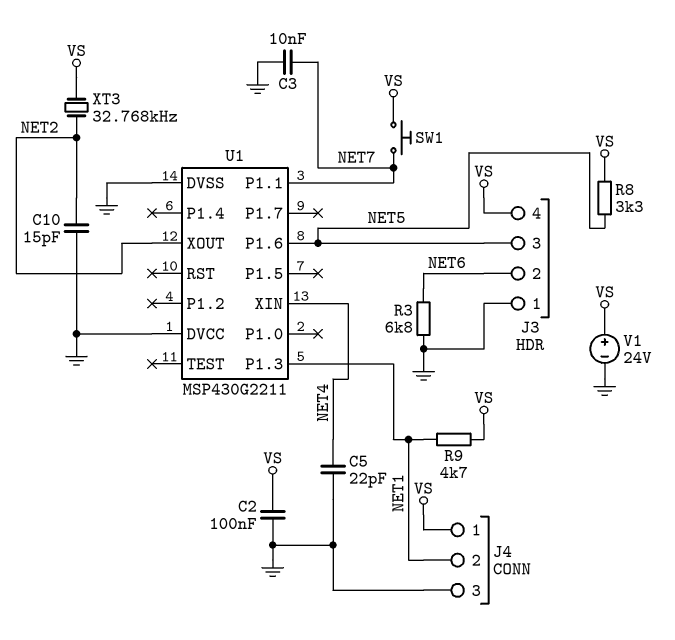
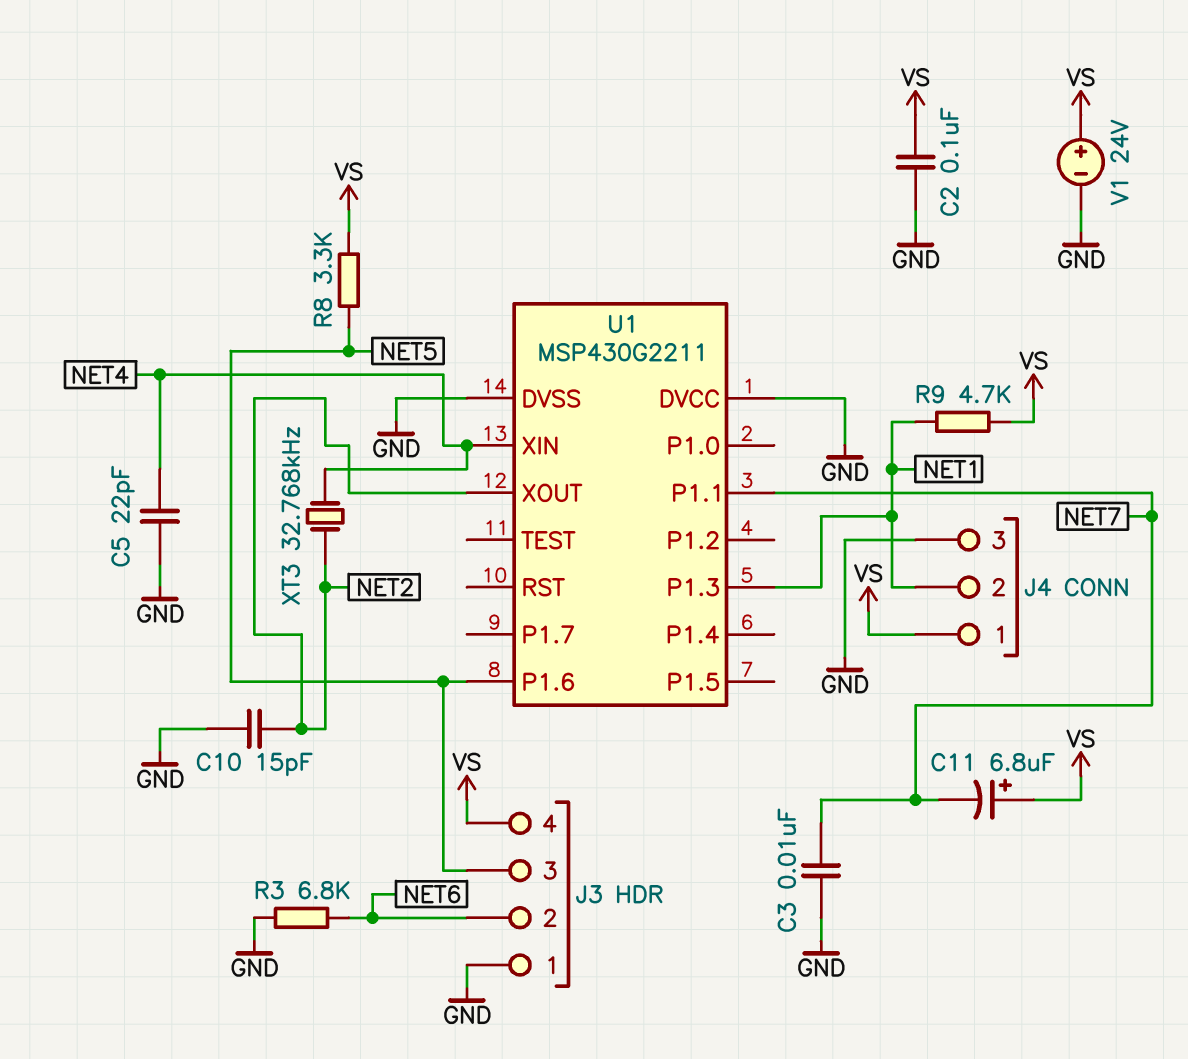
C11: none -> 6.8uF (plus VS, minus NET7)
SW1: button (NET7, VS) -> none
XT3: 32.768kHz (NET2, VS) -> 32.768kHz (NET2, NET4)

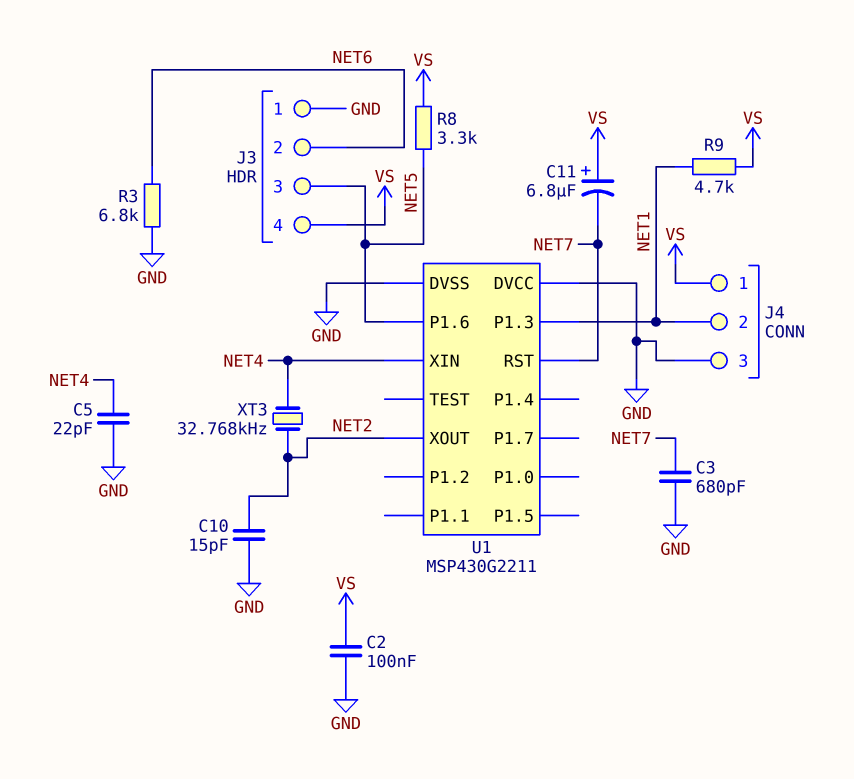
C3: 10nF (GND, NET7) -> 680pF (GND, NET7)
U1 pin P1.1: NET7 -> none
U1 pin RST: none -> NET7
V1: 24V (plus VS, minus GND) -> none

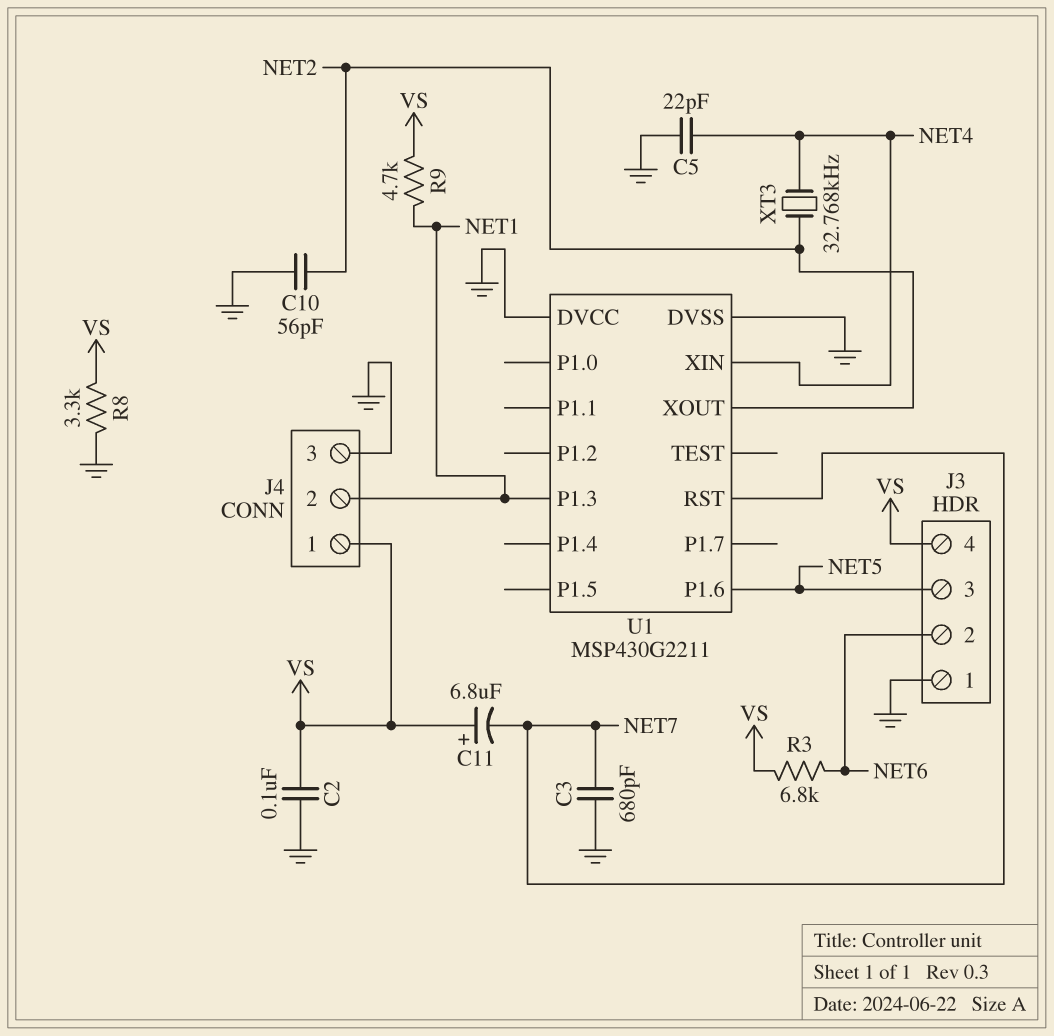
C10: 15pF (GND, NET2) -> 56pF (GND, NET2)
R3: 6.8k (GND, NET6) -> 6.8k (NET6, VS)
R8: 3.3k (NET5, VS) -> 3.3k (GND, VS)

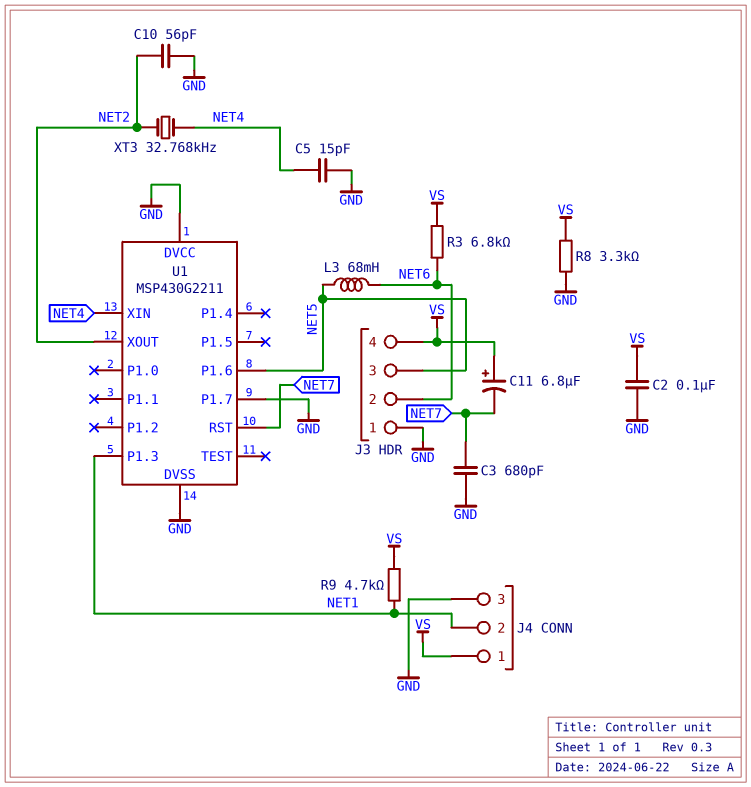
C5: 22pF (GND, NET4) -> 15pF (GND, NET4)
L3: none -> 68mH (NET5, NET6)
U1 pin P1.7: none -> GND

